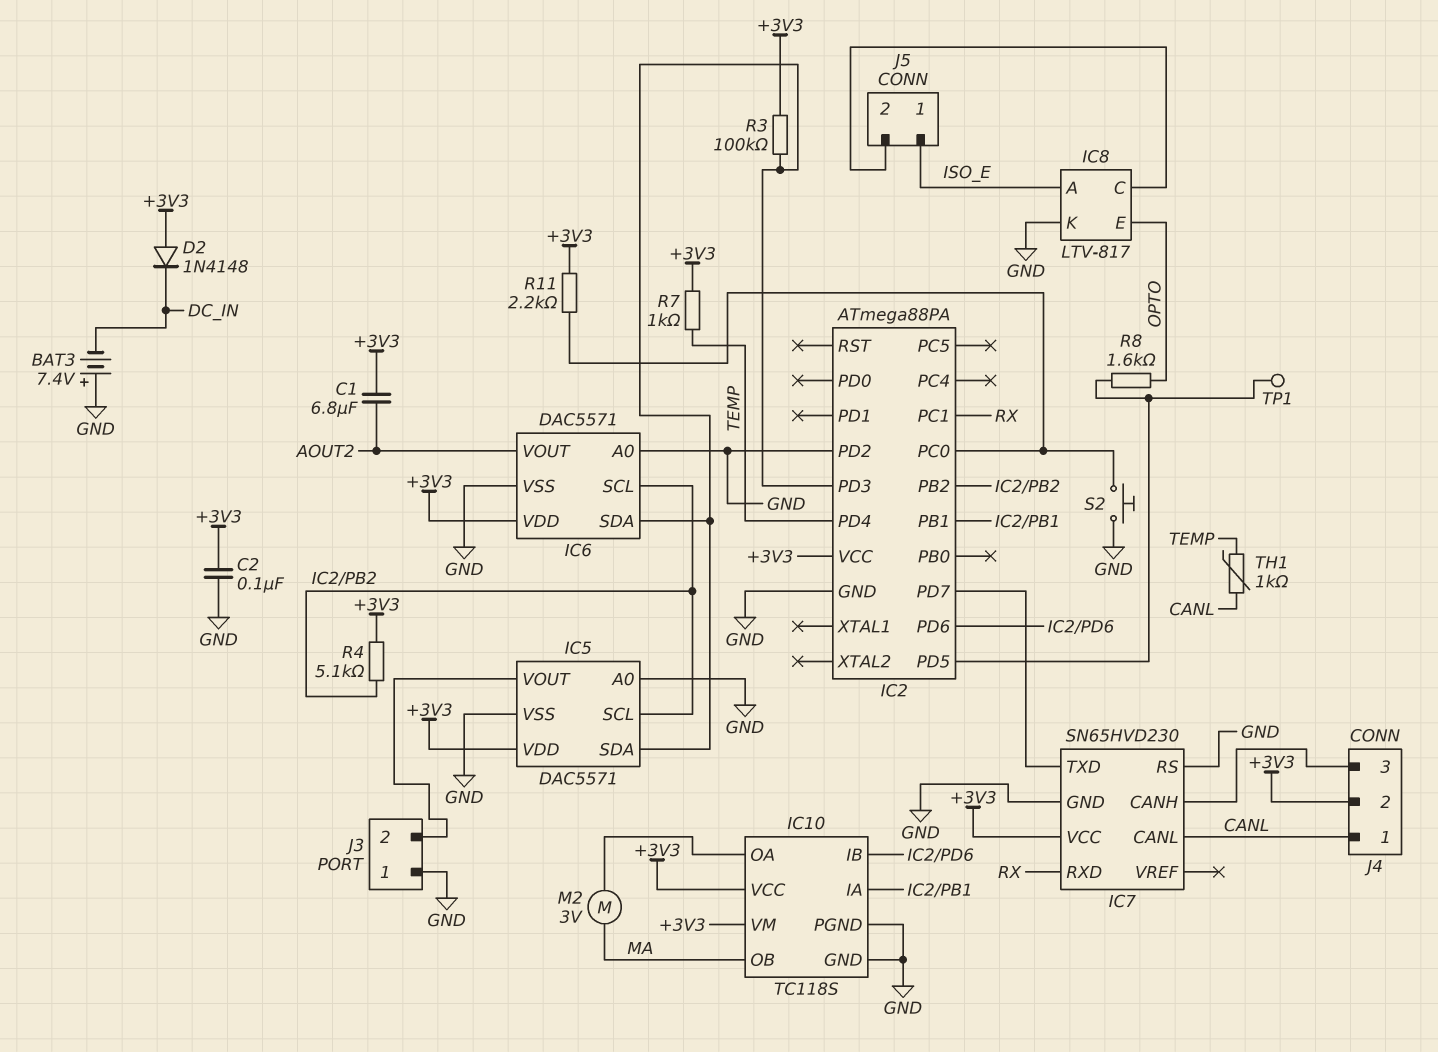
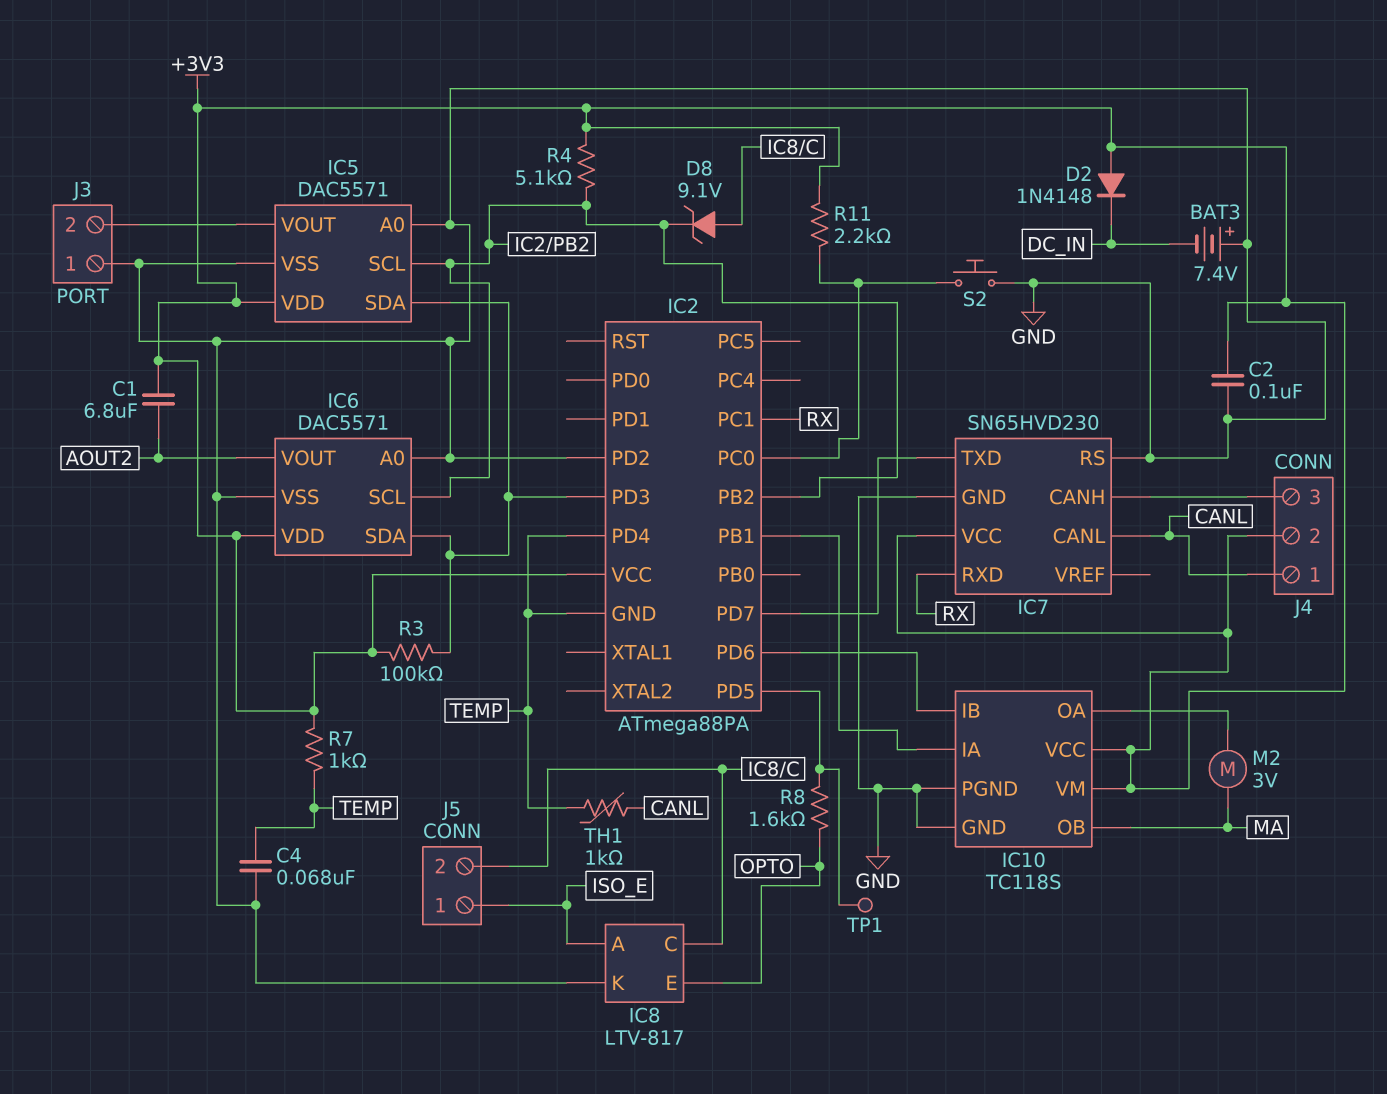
C4: none -> 68nF (GND, TEMP)
D8: none -> zener 9.1V (A IC8/C, K IC2/PB2)
IC2 pin GND: GND -> TEMP

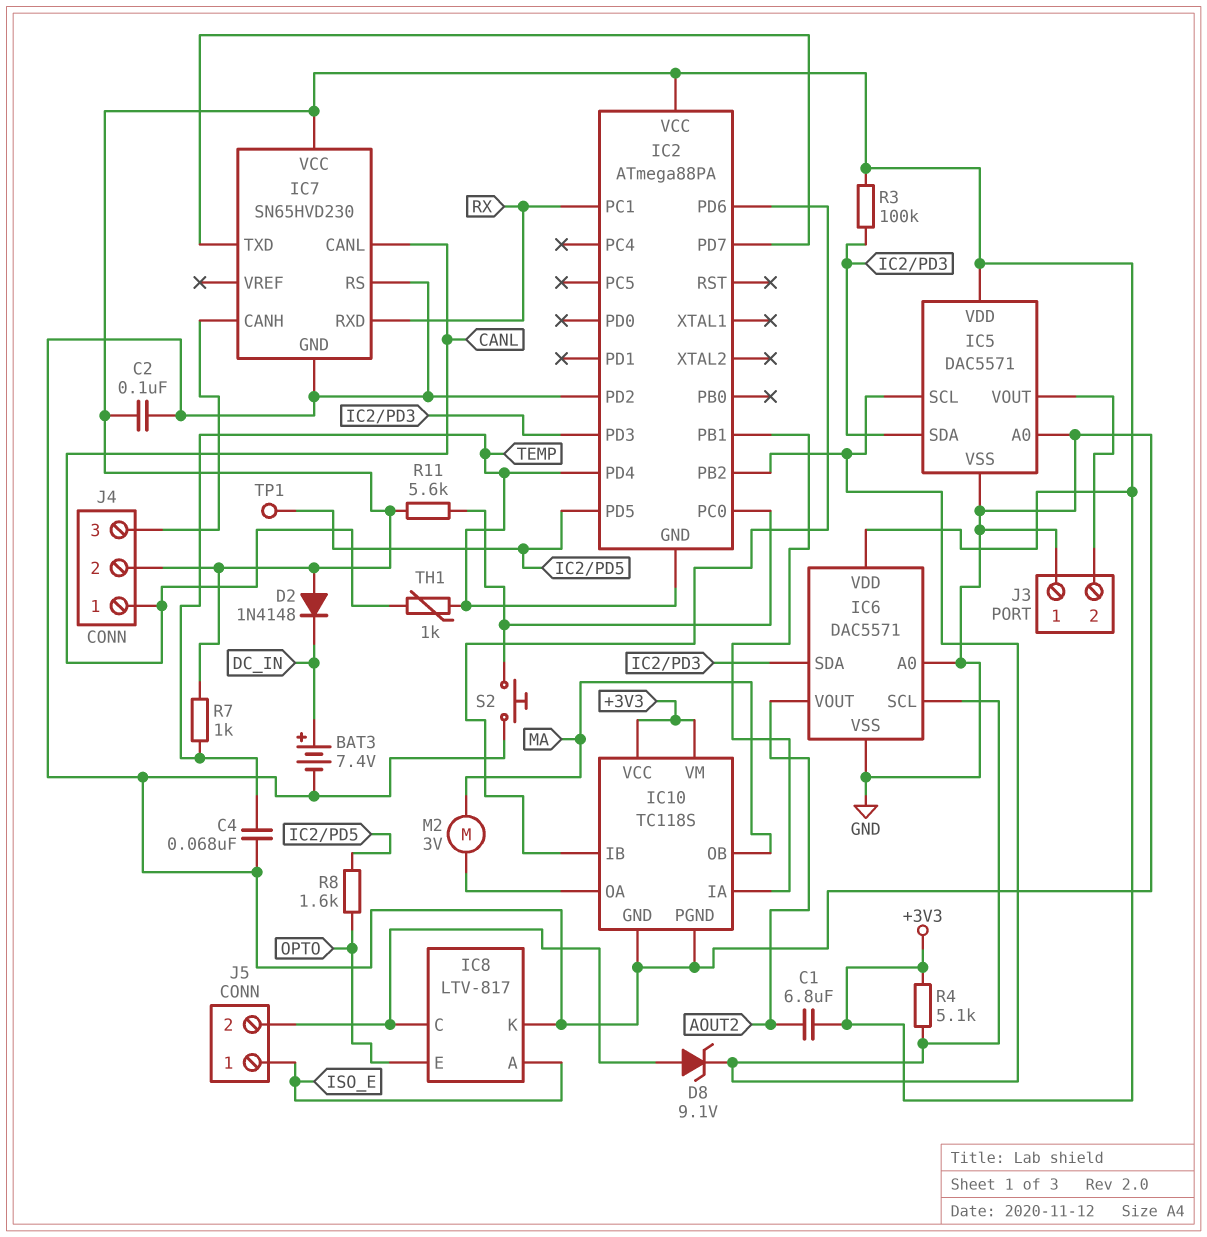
BAT3: 7.4V (plus GND, minus DC_IN) -> 7.4V (plus DC_IN, minus GND)
R11: 2.2k (+3V3, IC2/PC0) -> 5.6k (+3V3, IC2/PC0)

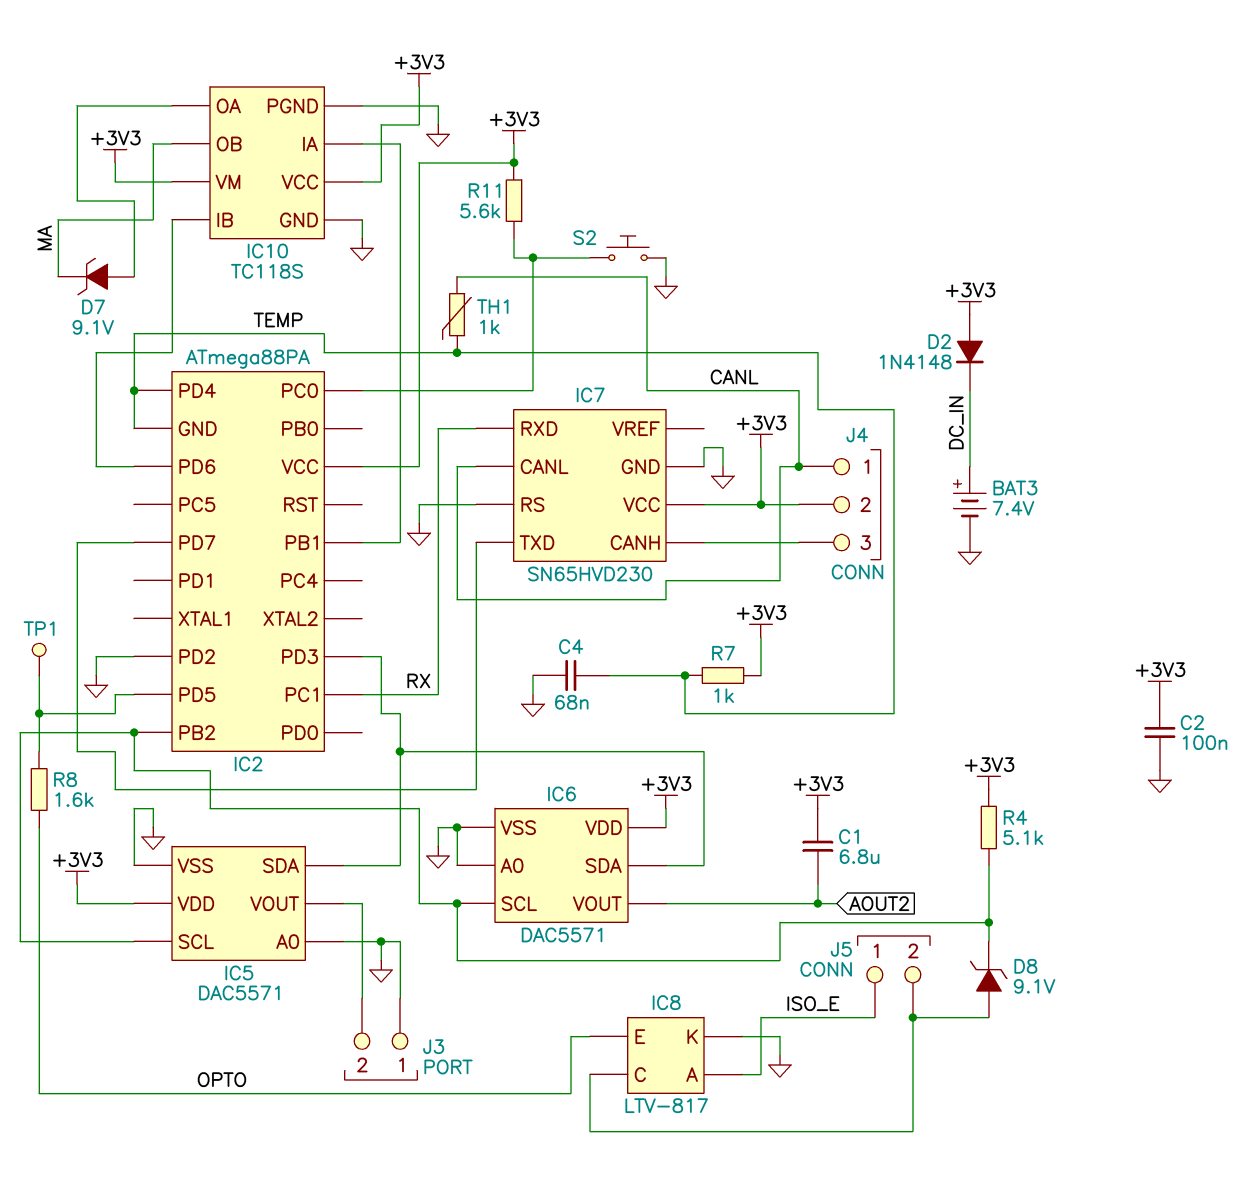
D7: none -> zener 9.1V (A IC10/OA, K MA)
M2: motor 3V (IC10/OA, MA) -> none
R3: 100k (+3V3, IC2/PD3) -> none

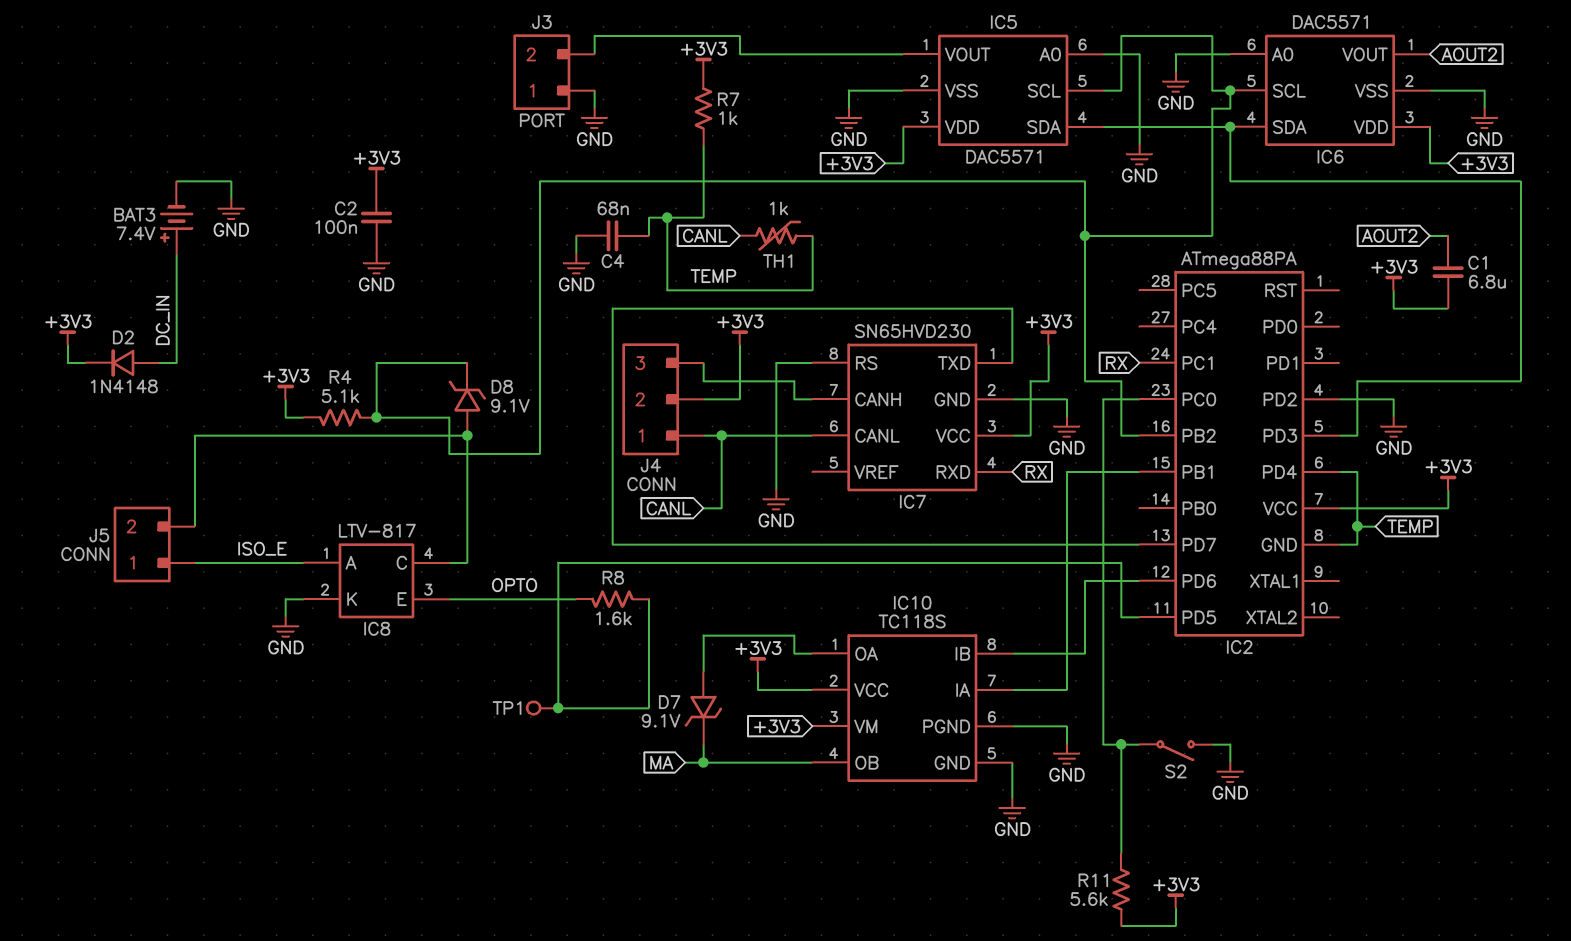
D2: diode 1N4148 (A +3V3, K DC_IN) -> diode 1N4148 (A DC_IN, K +3V3)
S2: button (GND, IC2/PC0) -> switch (GND, IC2/PC0)

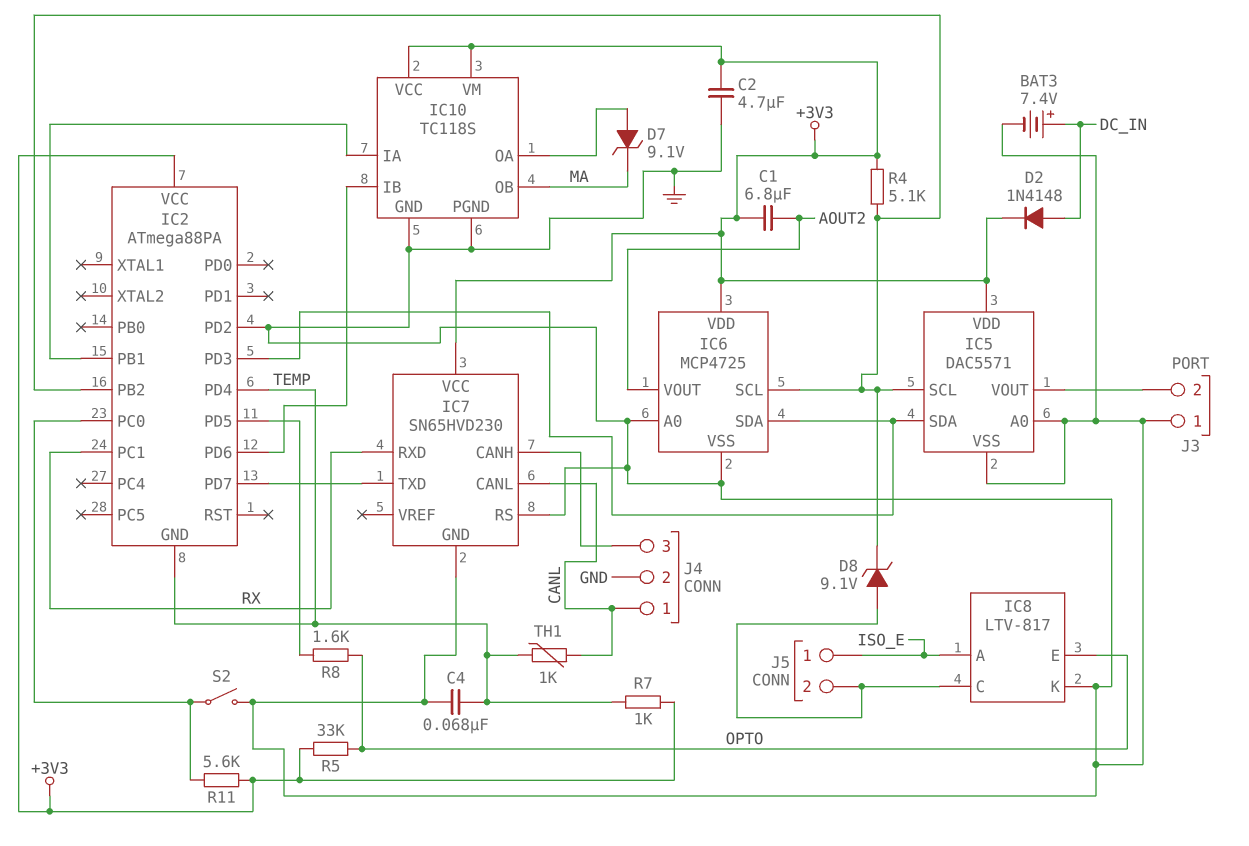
C2: 100nF (+3V3, GND) -> 4.7uF (+3V3, GND)
IC6: DAC5571 -> MCP4725
J4 pin 2: +3V3 -> GND
R5: none -> 33k (+3V3, OPTO)
TP1: test point (IC2/PD5) -> none

